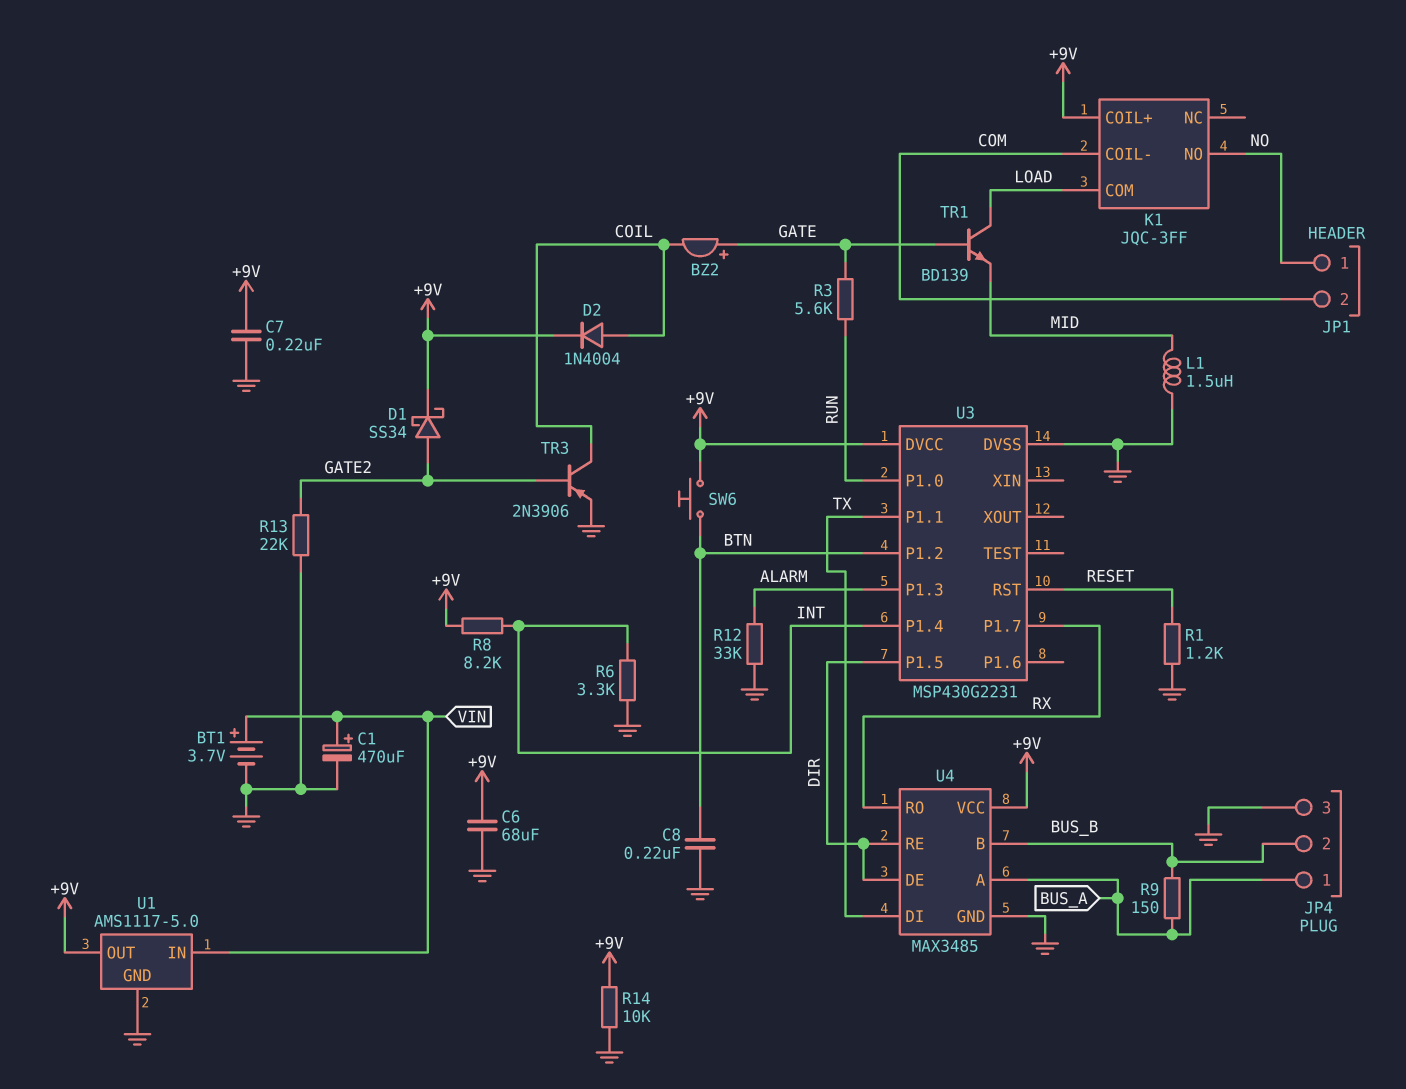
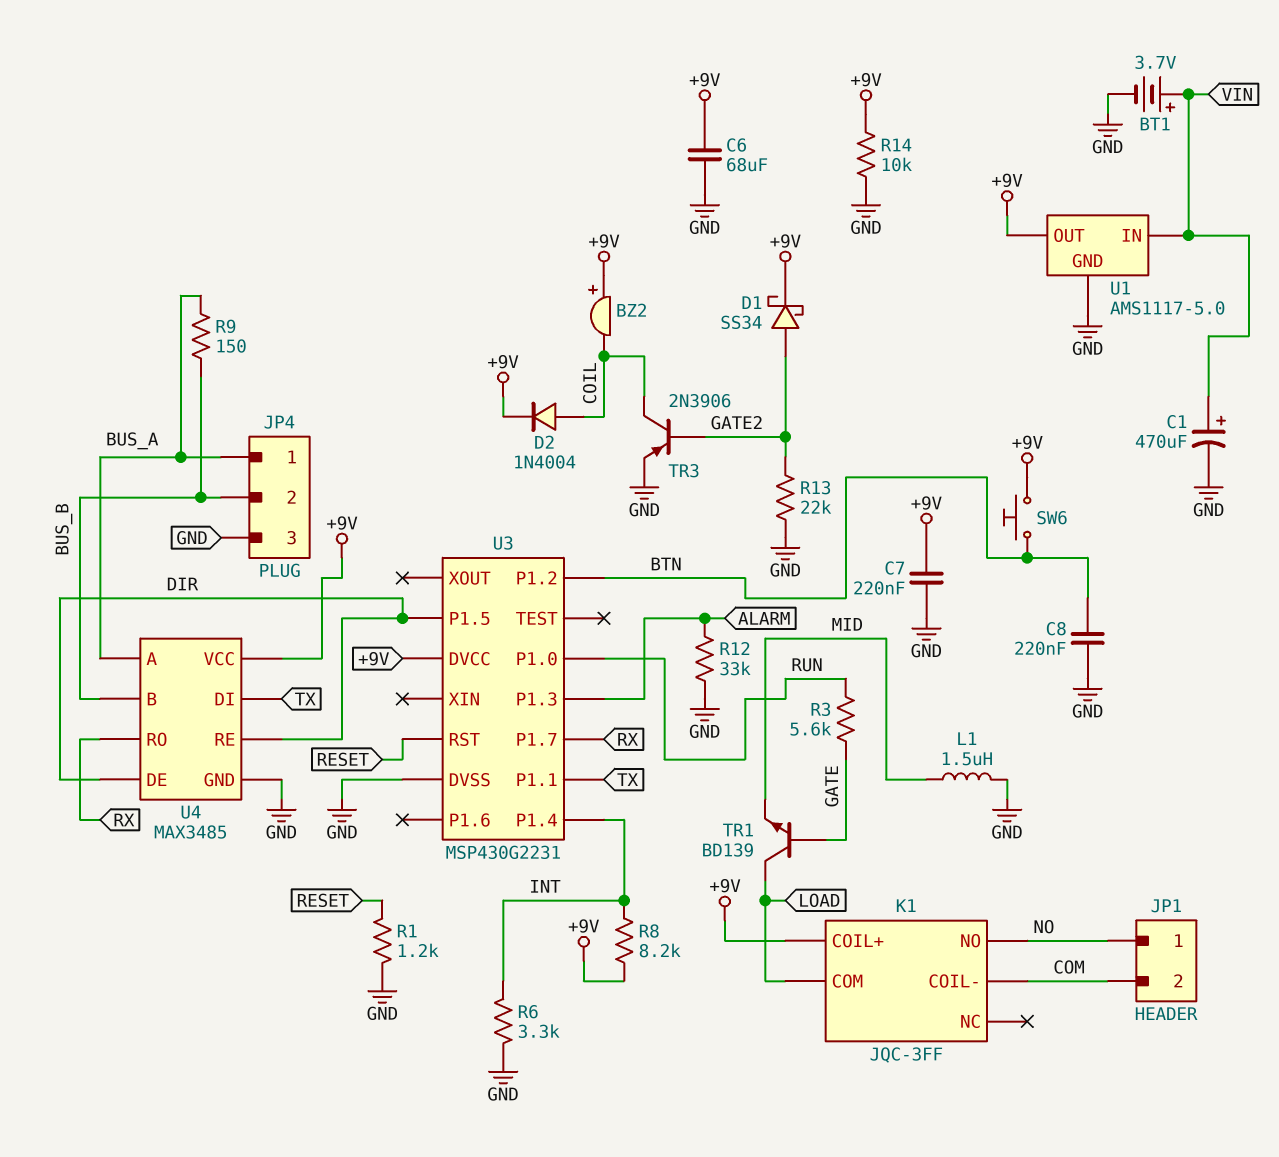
BZ2: buzzer (plus GATE, minus COIL) -> buzzer (plus +9V, minus COIL)

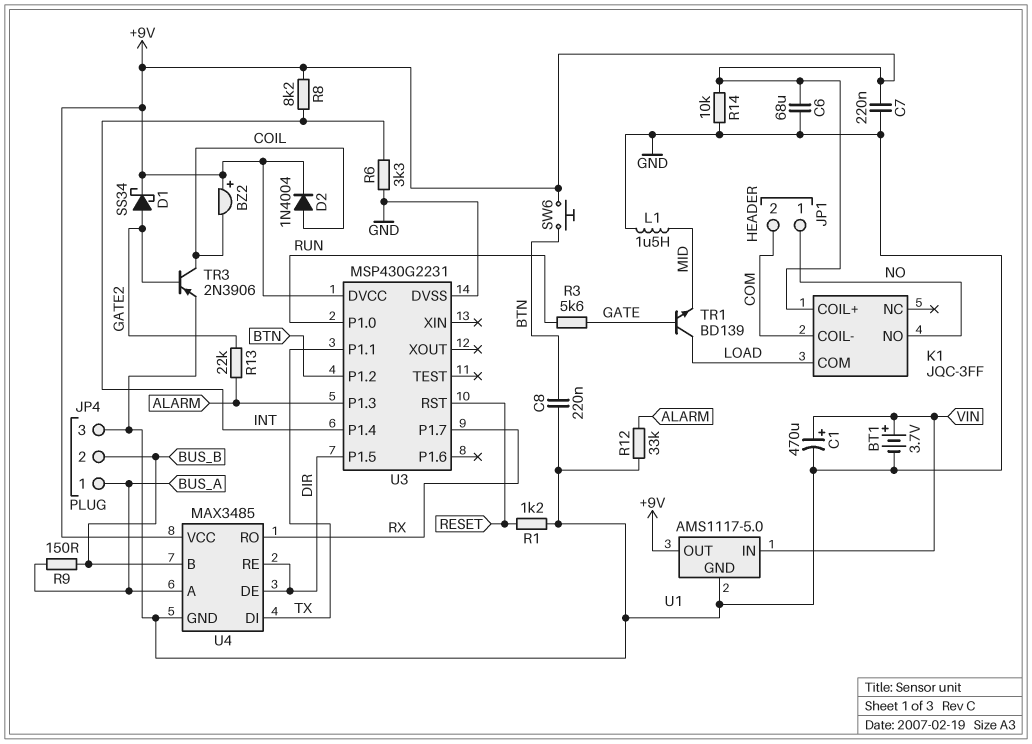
R13: 22k (GATE2, GND) -> 22k (ALARM, GATE2)

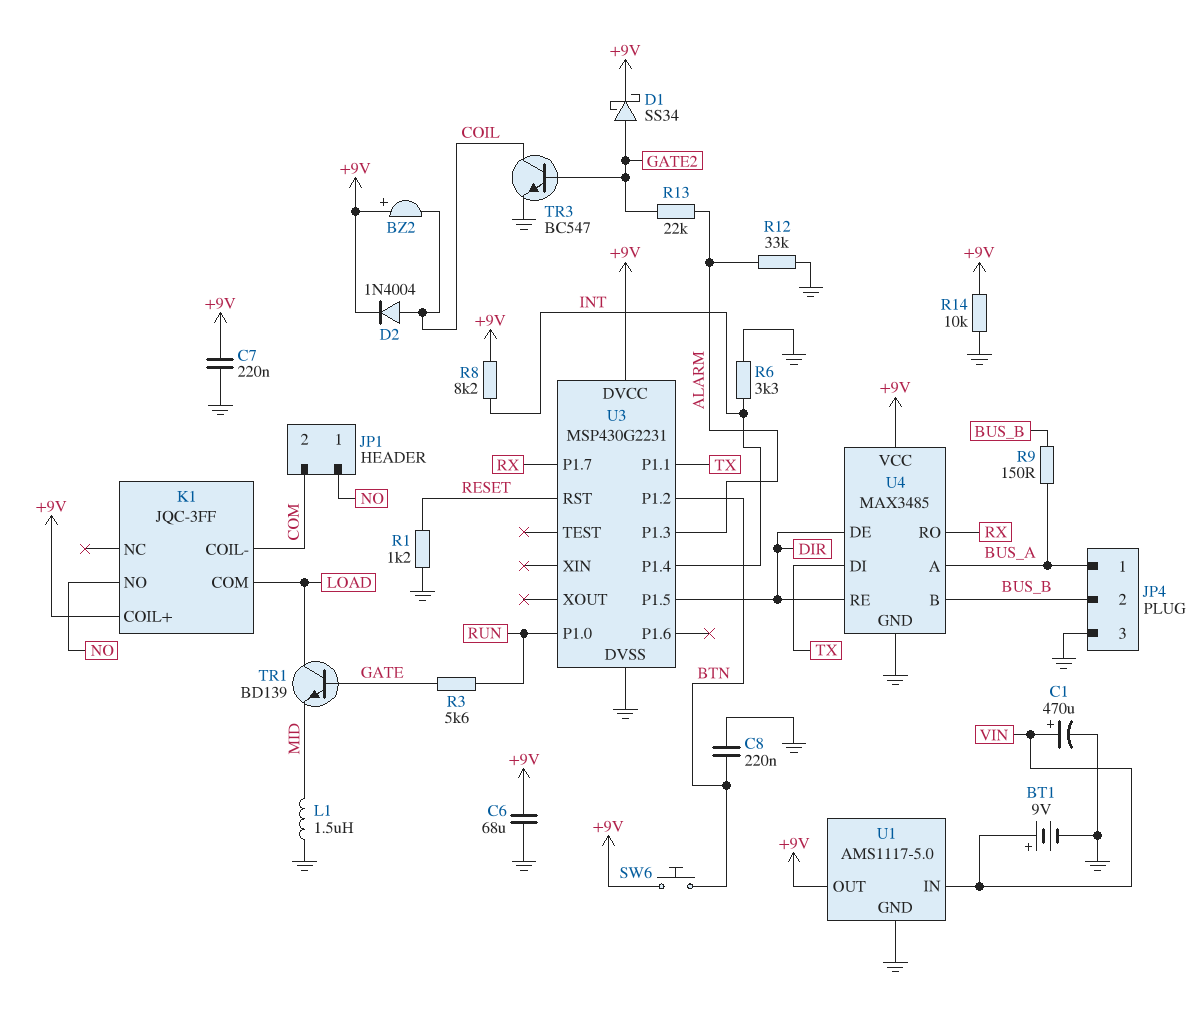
BT1: 3.7V (plus VIN, minus GND) -> 9V (plus VIN, minus GND)
TR3: PNP 2N3906 (B GATE2, C COIL, E GND) -> NPN BC547 (B GATE2, C COIL, E GND)

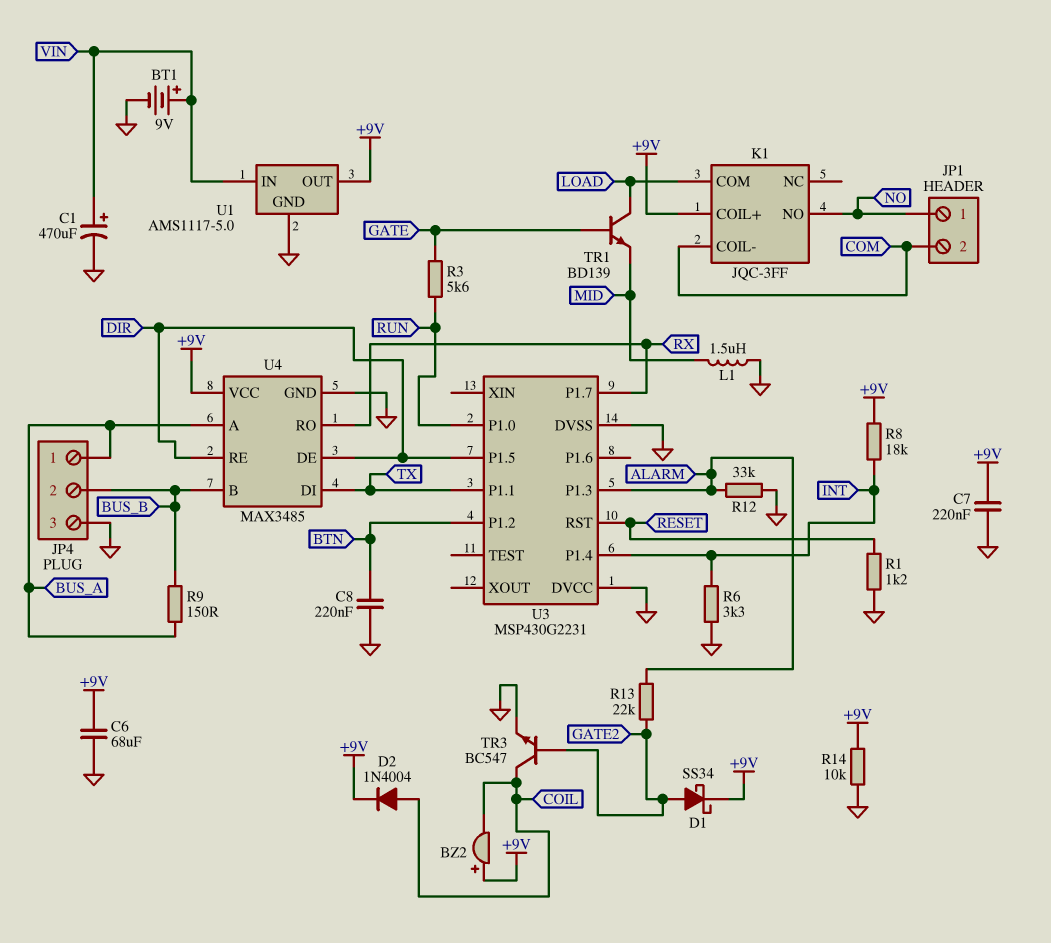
R8: 8.2k (+9V, INT) -> 18k (+9V, INT)
SW6: button (+9V, BTN) -> none
U3 pin DVCC: +9V -> GND

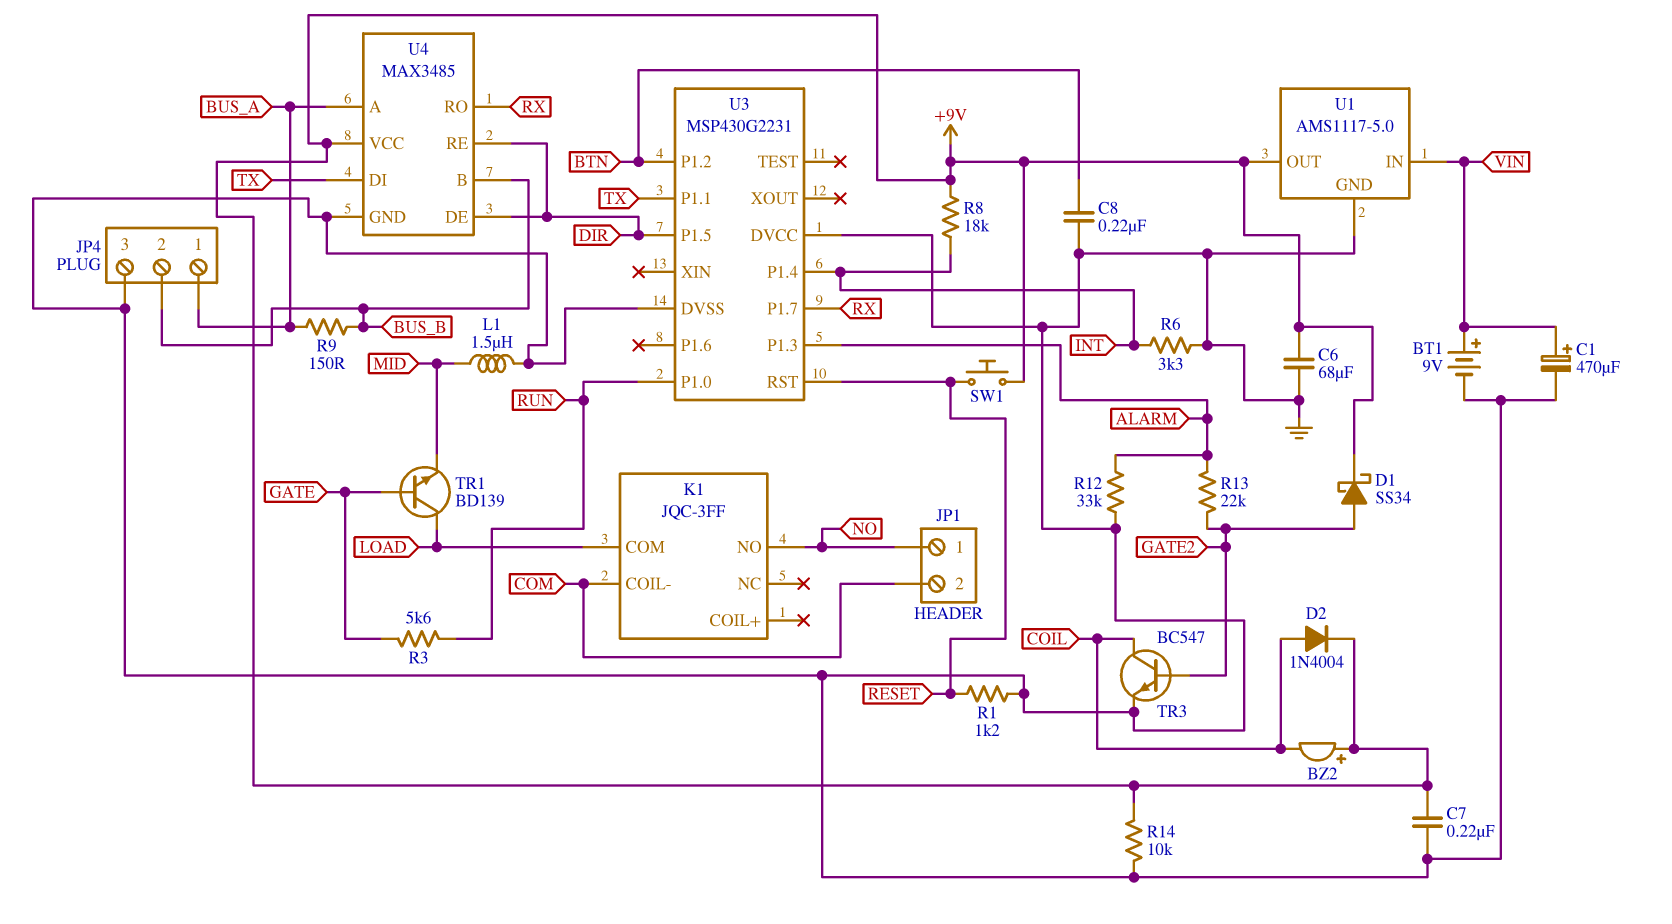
K1 pin COIL+: +9V -> none
SW1: none -> button (+9V, RESET)

